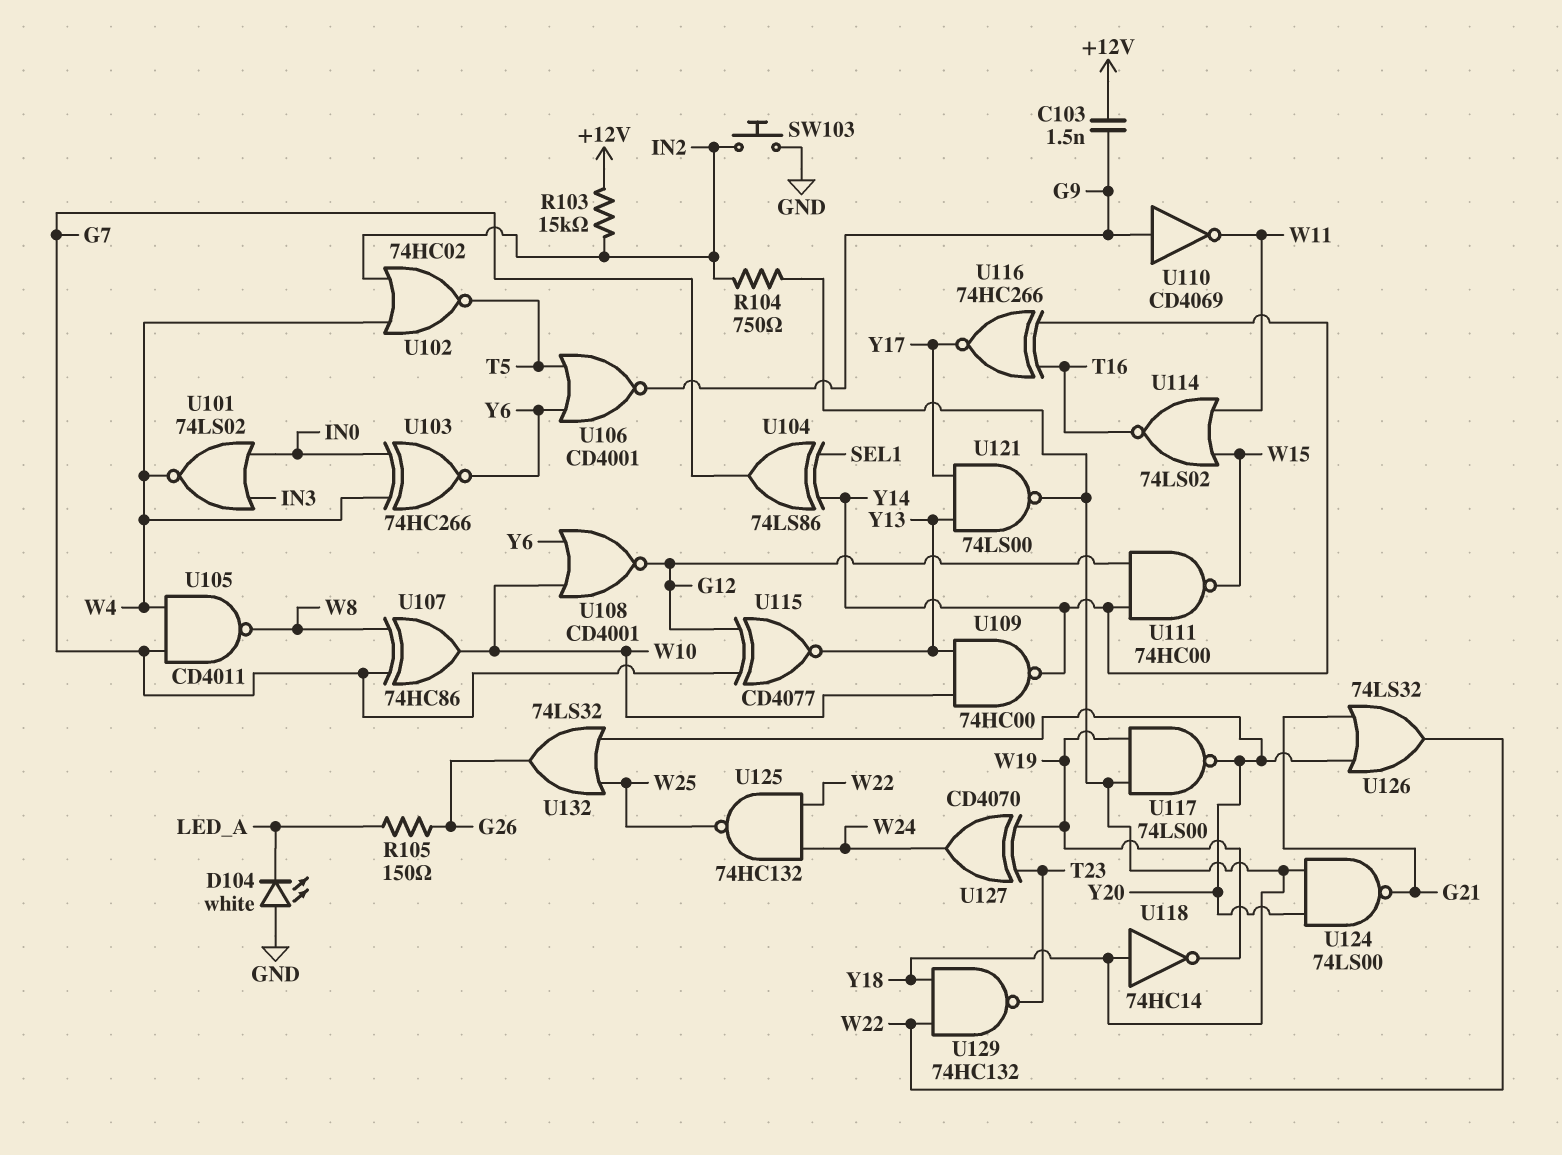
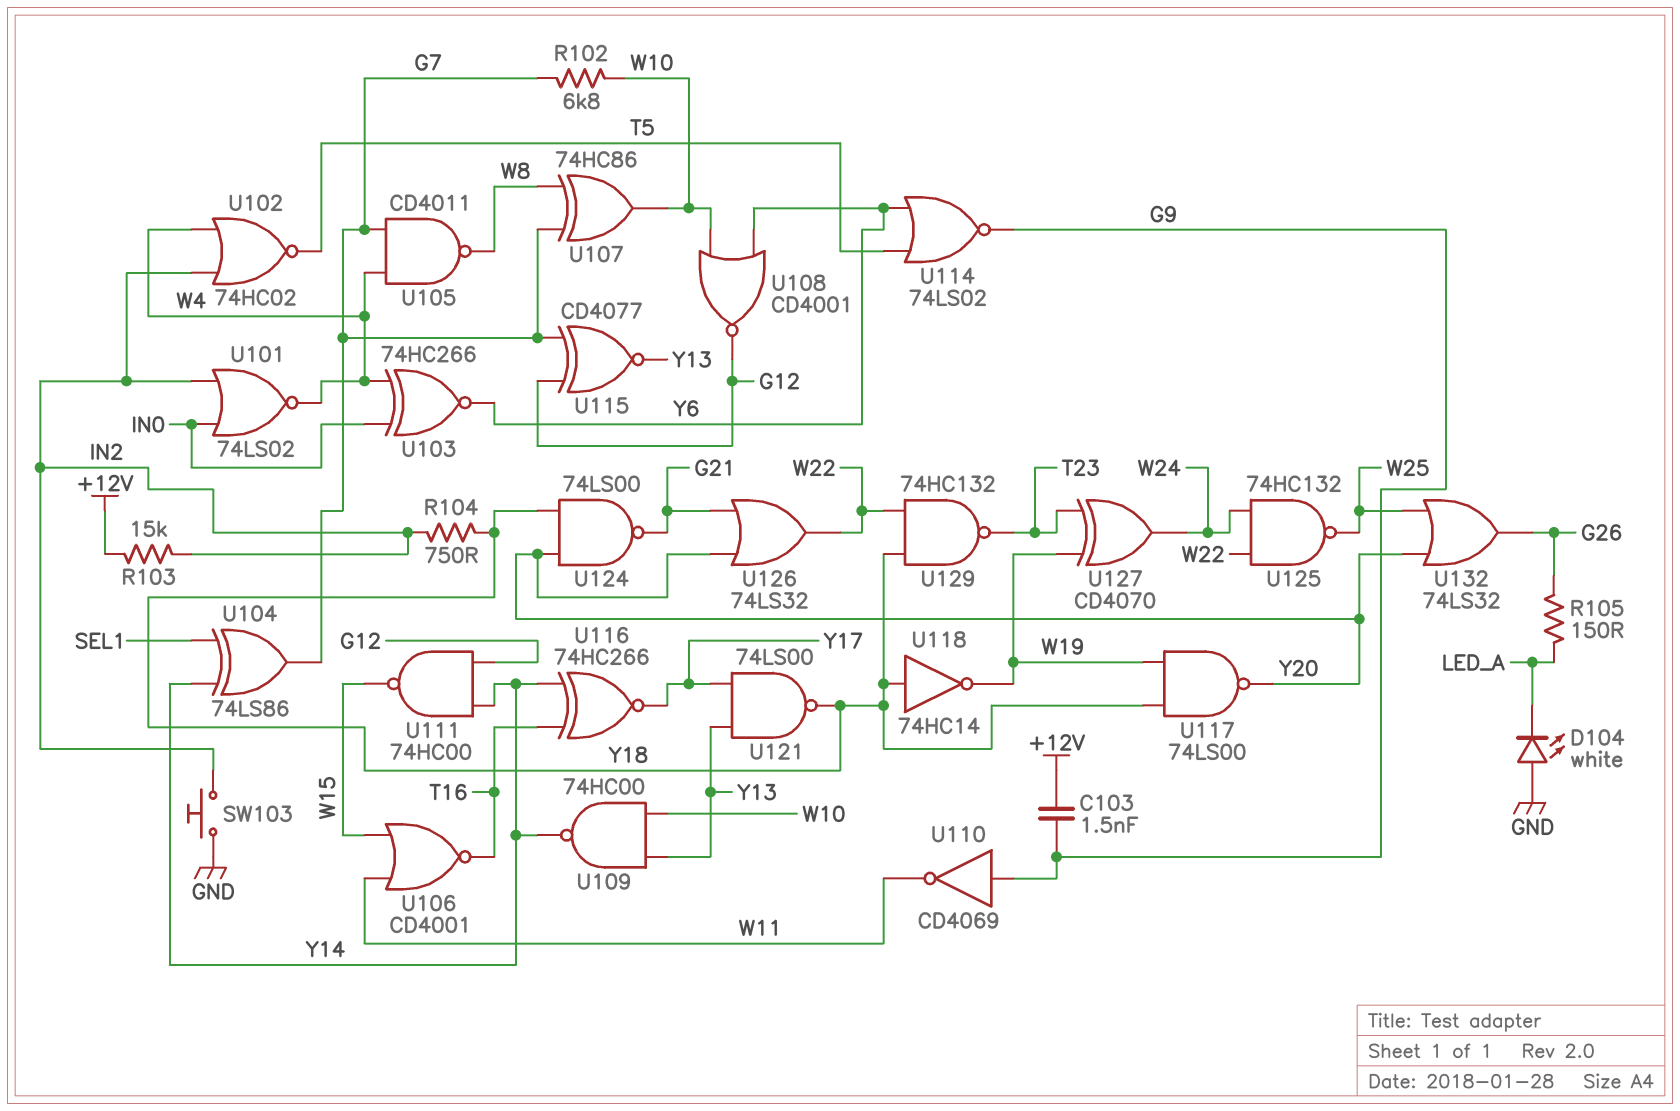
R102: none -> 6.8k (G7, W10)
U101: NOR 74LS02 (in IN0, in IN3, out W4) -> NOR 74LS02 (in IN0, in IN2, out W4)
U106: NOR CD4001 (in T5, in Y6, out G9) -> NOR CD4001 (in W11, in W15, out T16)
U114: NOR 74LS02 (in W11, in W15, out T16) -> NOR 74LS02 (in T5, in Y6, out G9)

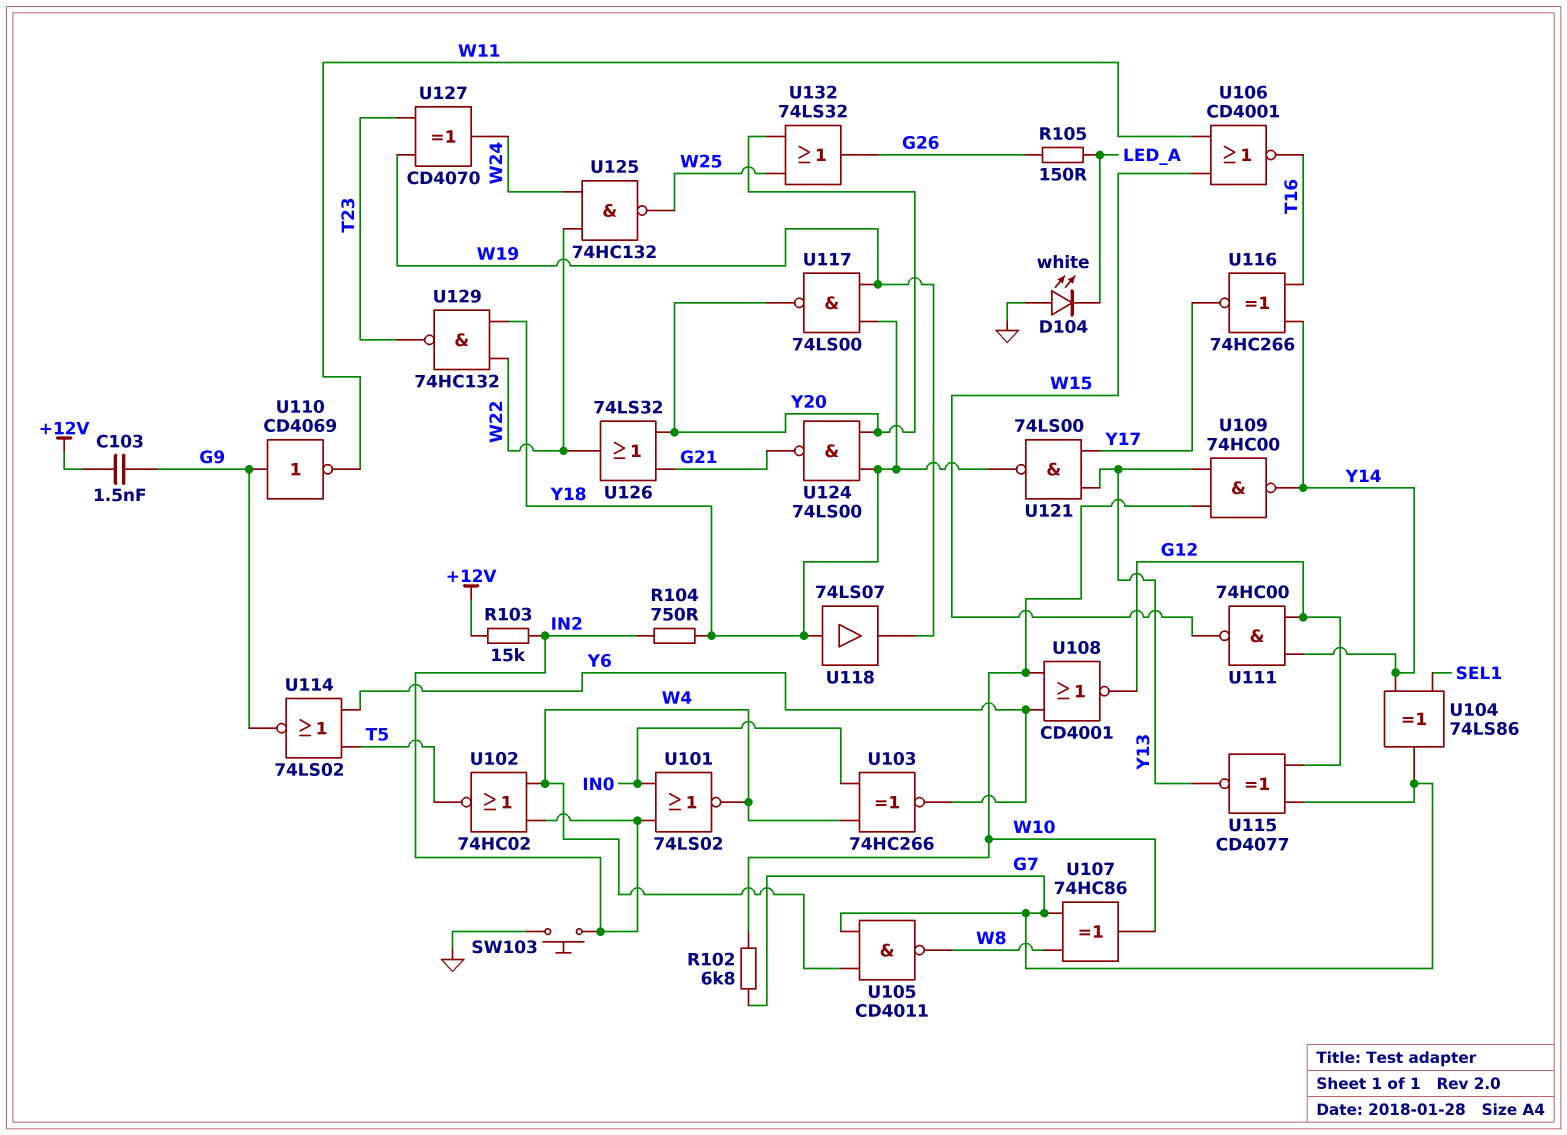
U118: NOT 74HC14 (in Y18, out W19) -> buffer 74LS07 (in Y18, out W19)

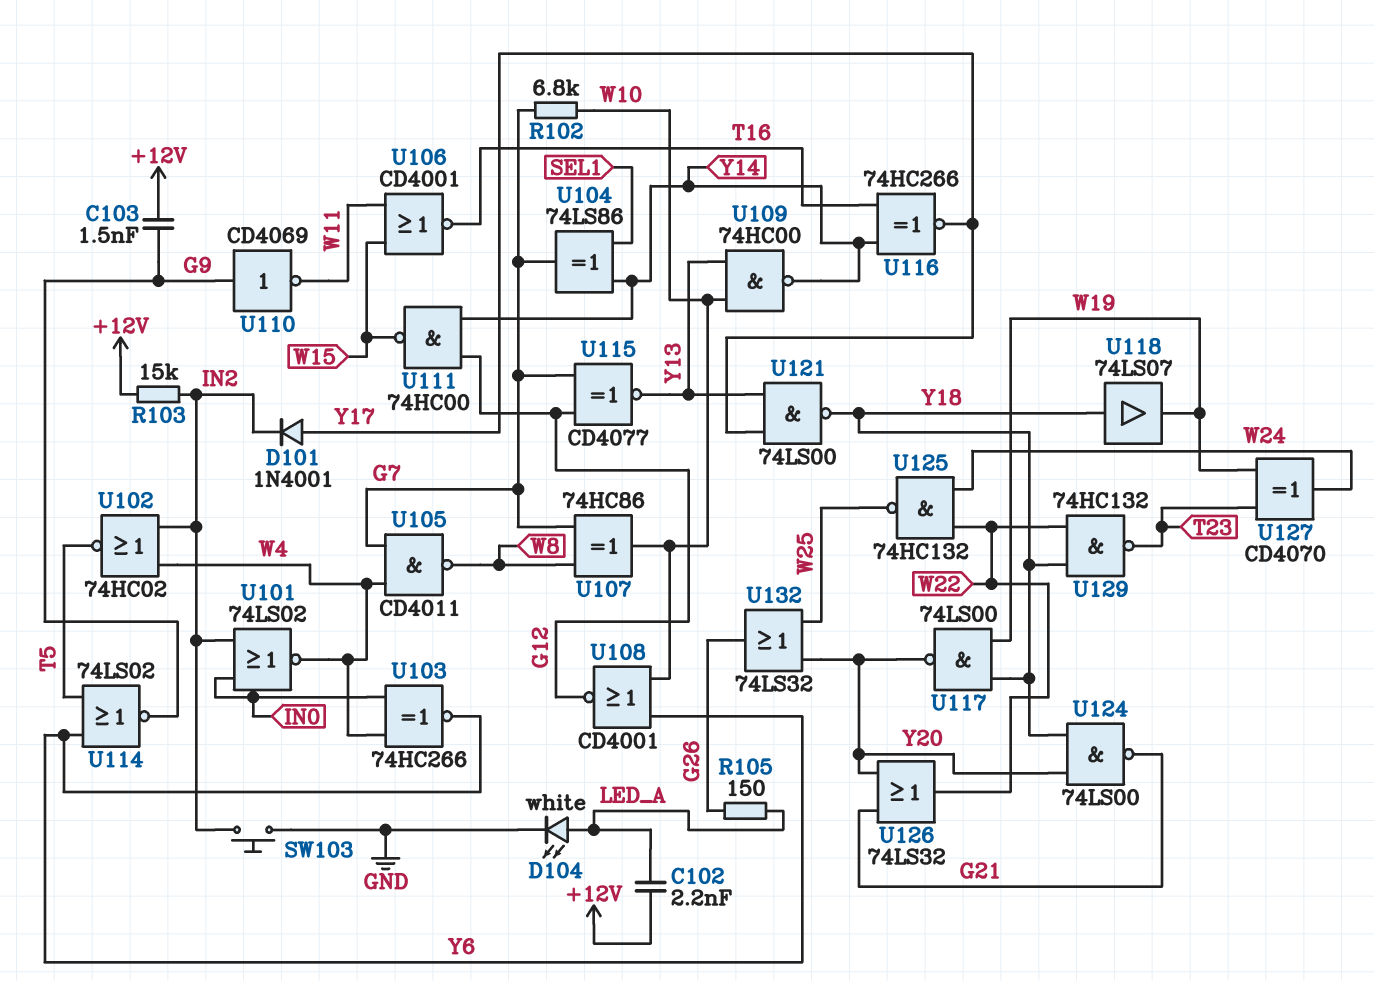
C102: none -> 2.2nF (+12V, LED_A)
D101: none -> diode 1N4001 (A Y17, K IN2)
D104: LED white (A GND, K LED_A) -> LED white (A LED_A, K GND)
R104: 750 (IN2, Y18) -> none

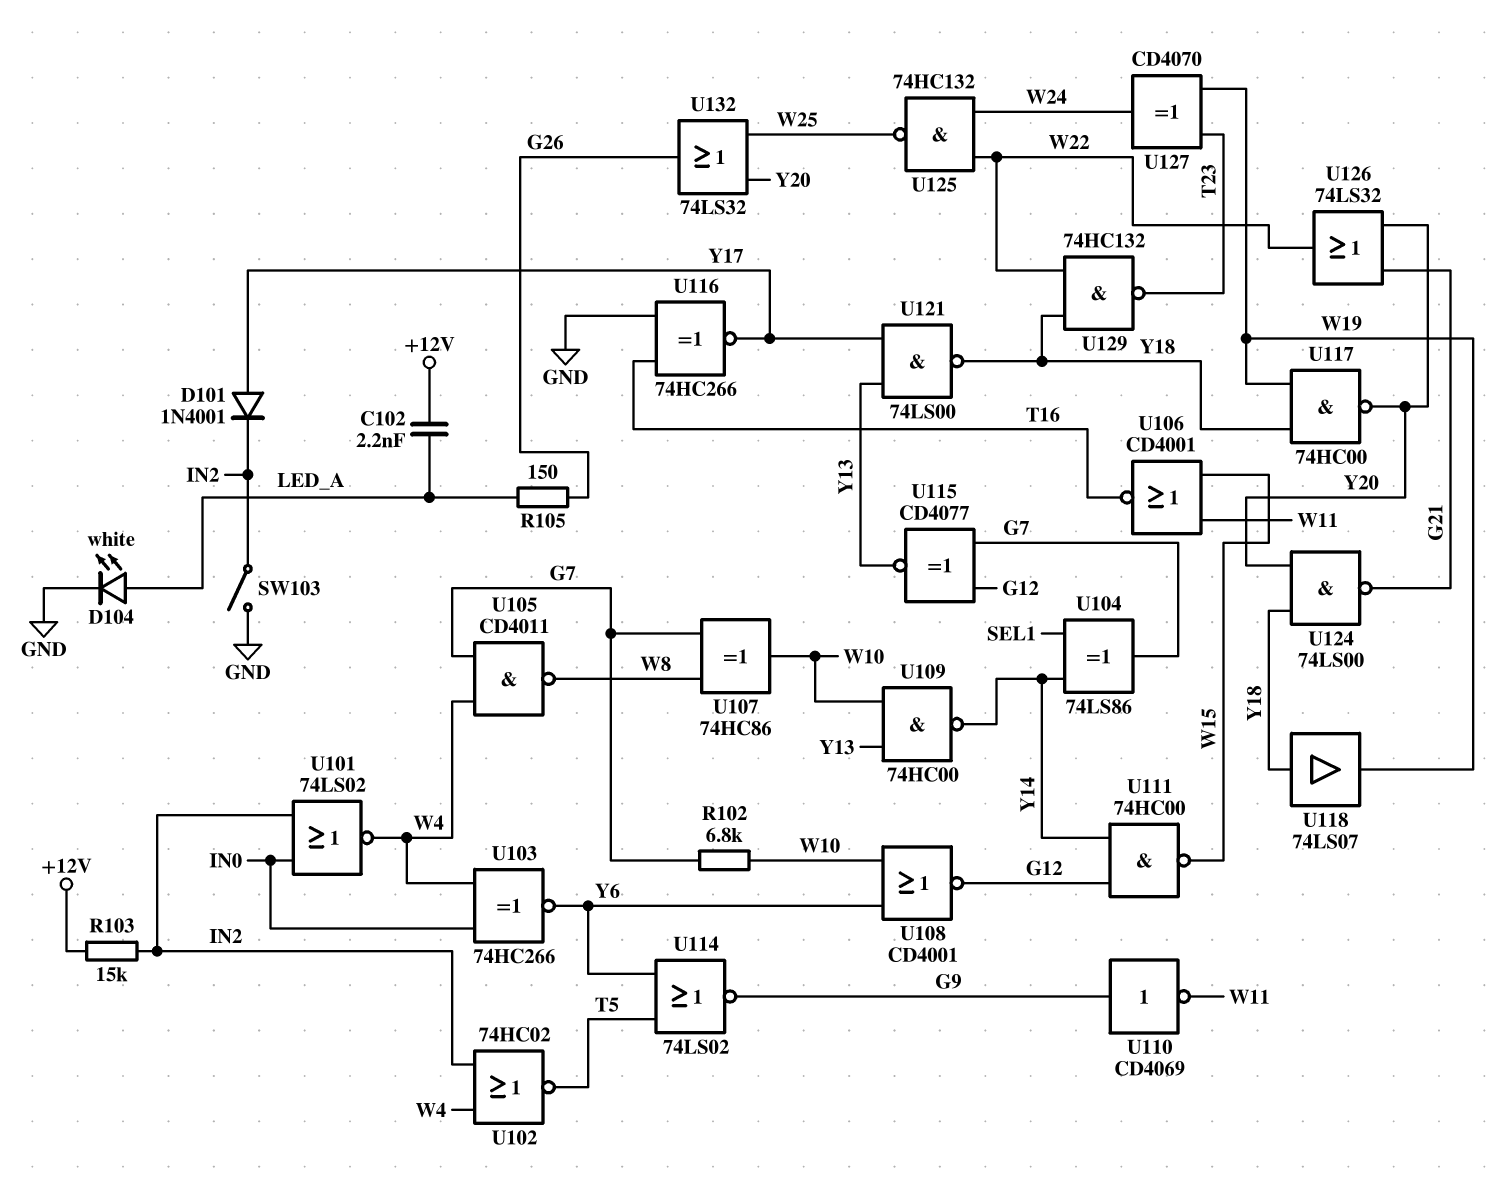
C103: 1.5nF (+12V, G9) -> none
SW103: button (GND, IN2) -> switch (GND, IN2)
U116: XNOR 74HC266 (in T16, in Y14, out Y17) -> XNOR 74HC266 (in GND, in T16, out Y17)
U117: NAND 74LS00 (in W19, in Y18, out Y20) -> NAND 74HC00 (in W19, in Y18, out Y20)

